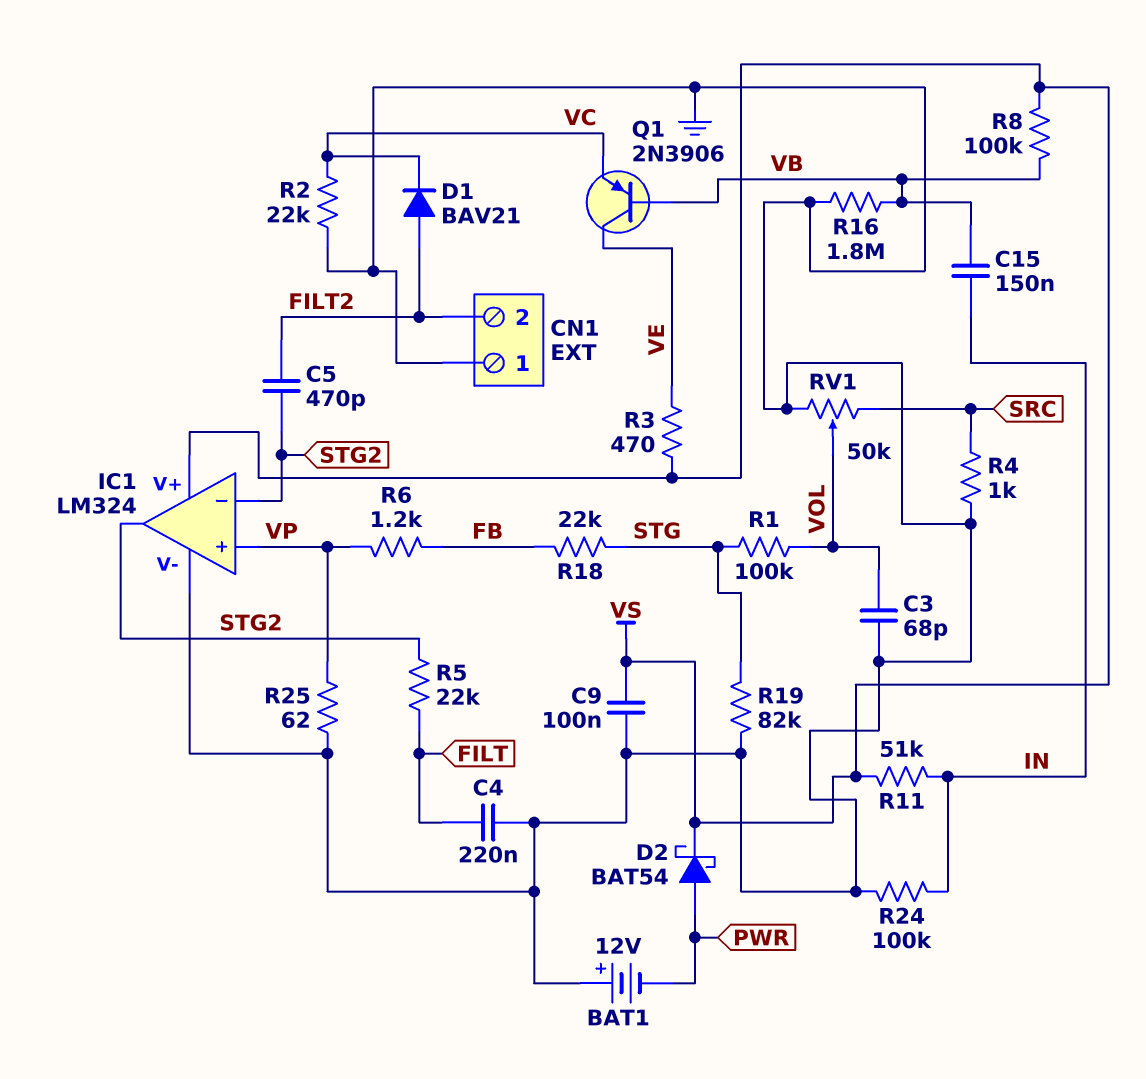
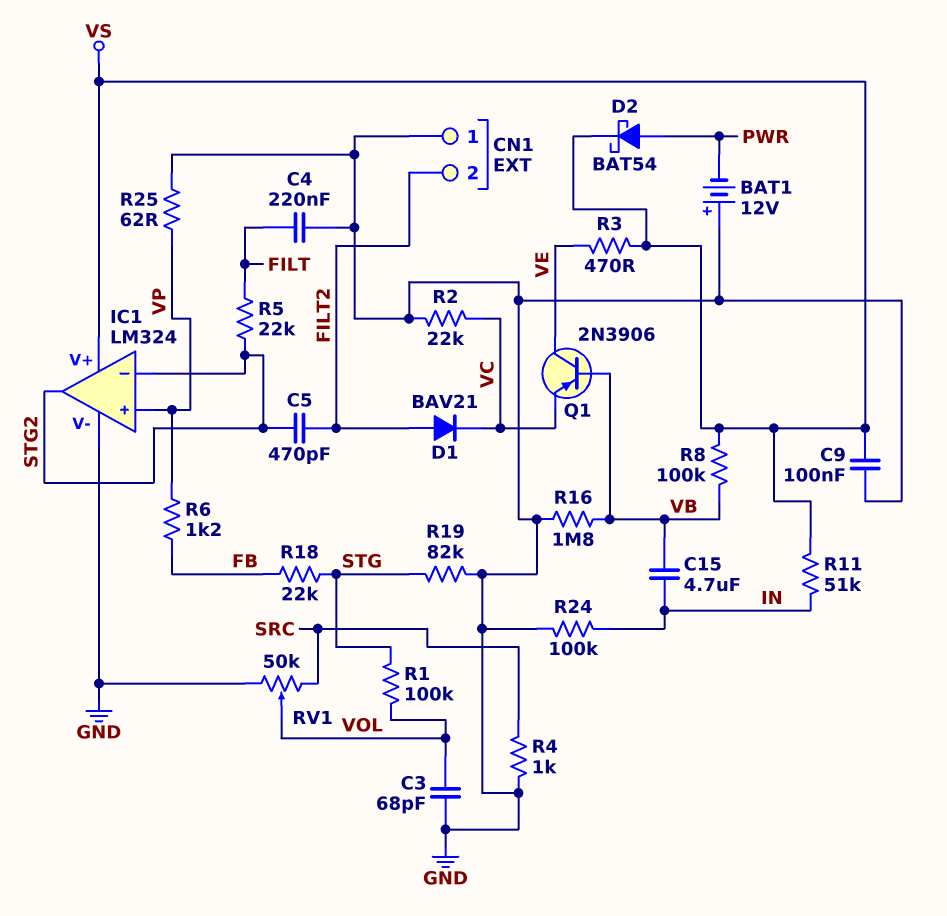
C15: 150nF (IN, VB) -> 4.7uF (IN, VB)

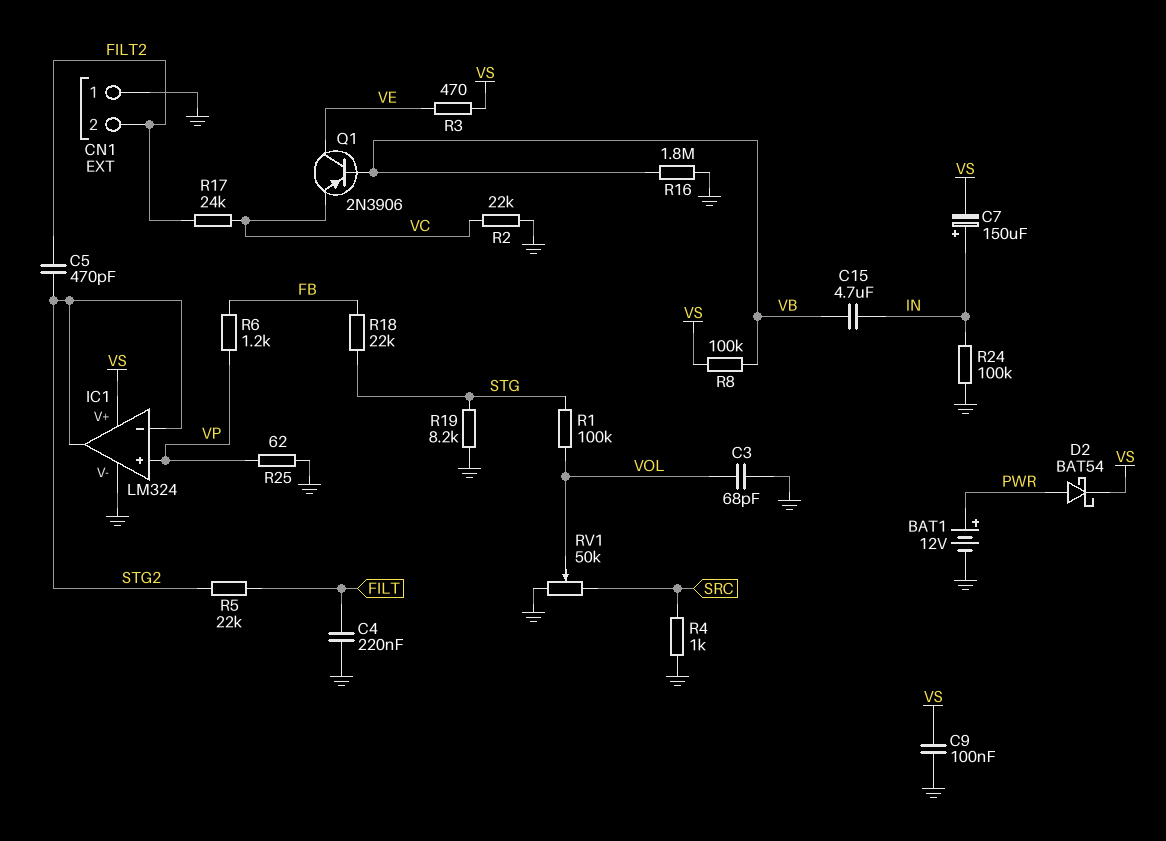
BAT1: 12V (plus GND, minus PWR) -> 12V (plus PWR, minus GND)
C7: none -> 150uF (plus IN, minus VS)
D1: diode BAV21 (A FILT2, K VC) -> none
R11: 51k (IN, VS) -> none
R17: none -> 24k (FILT2, VC)
R19: 82k (GND, STG) -> 8.2k (GND, STG)

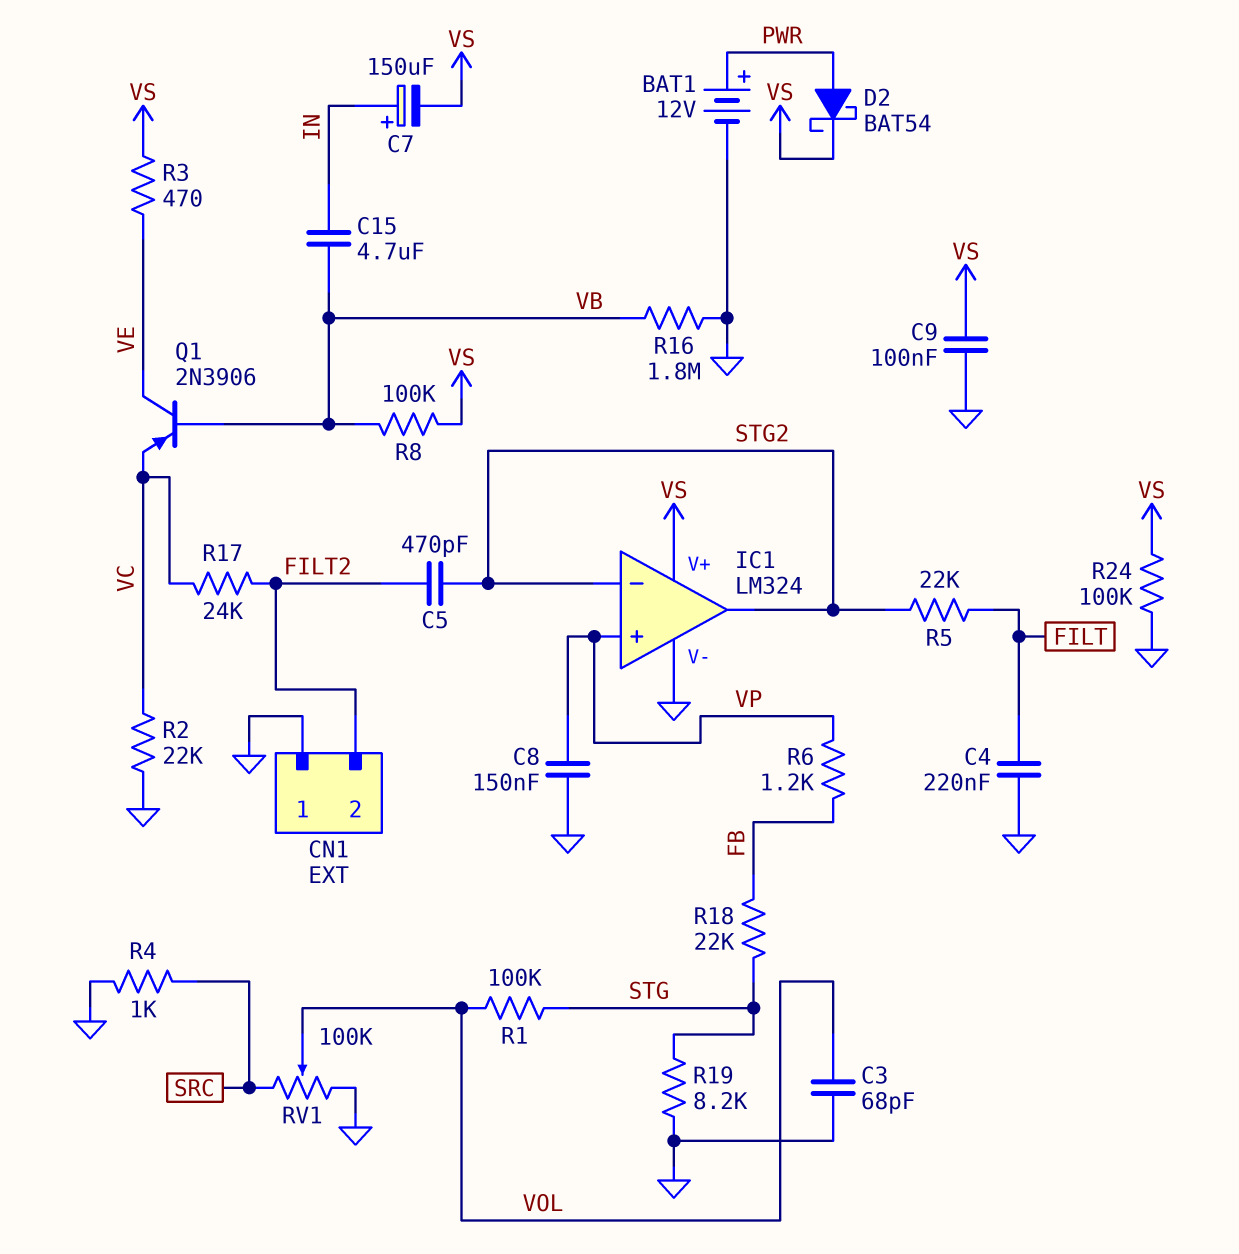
C8: none -> 150nF (GND, VP)
R24: 100k (GND, IN) -> 100k (GND, VS)
R25: 62 (GND, VP) -> none
RV1: 50k (GND, SRC, wiper VOL) -> 100k (GND, SRC, wiper VOL)

